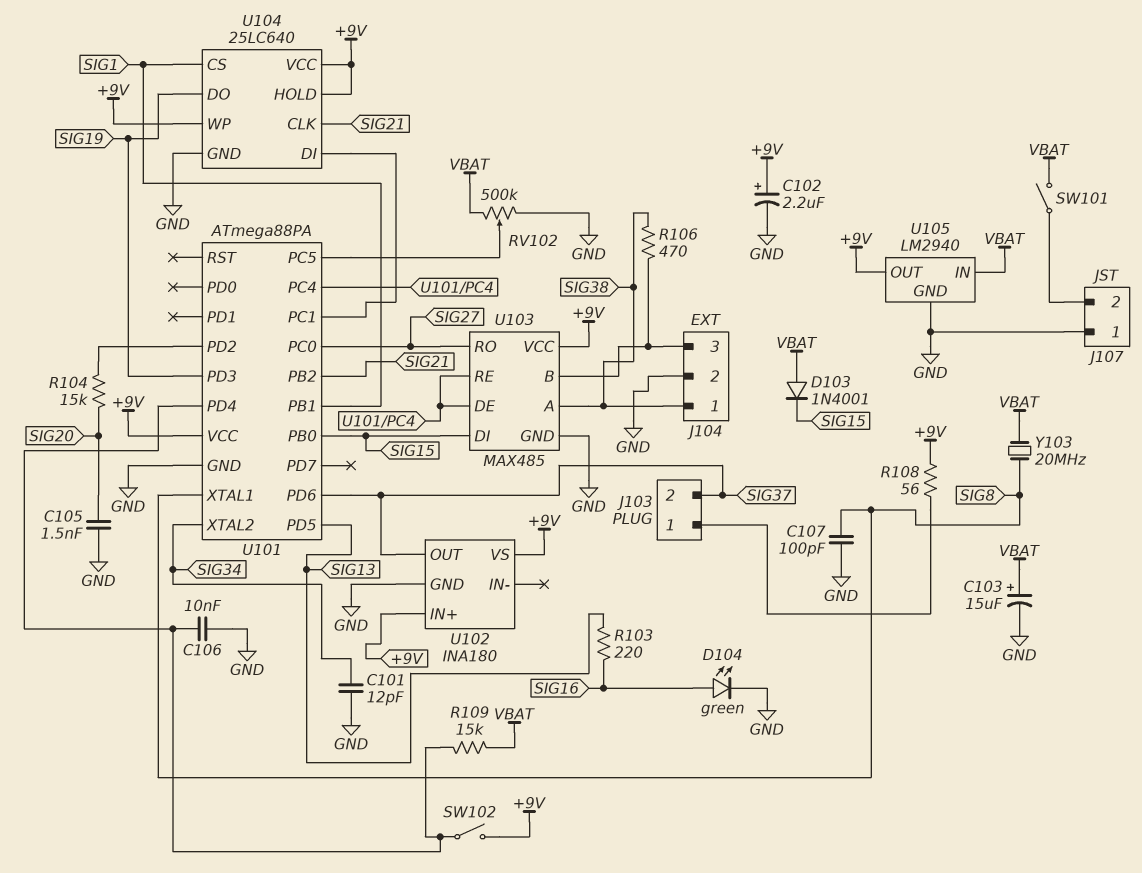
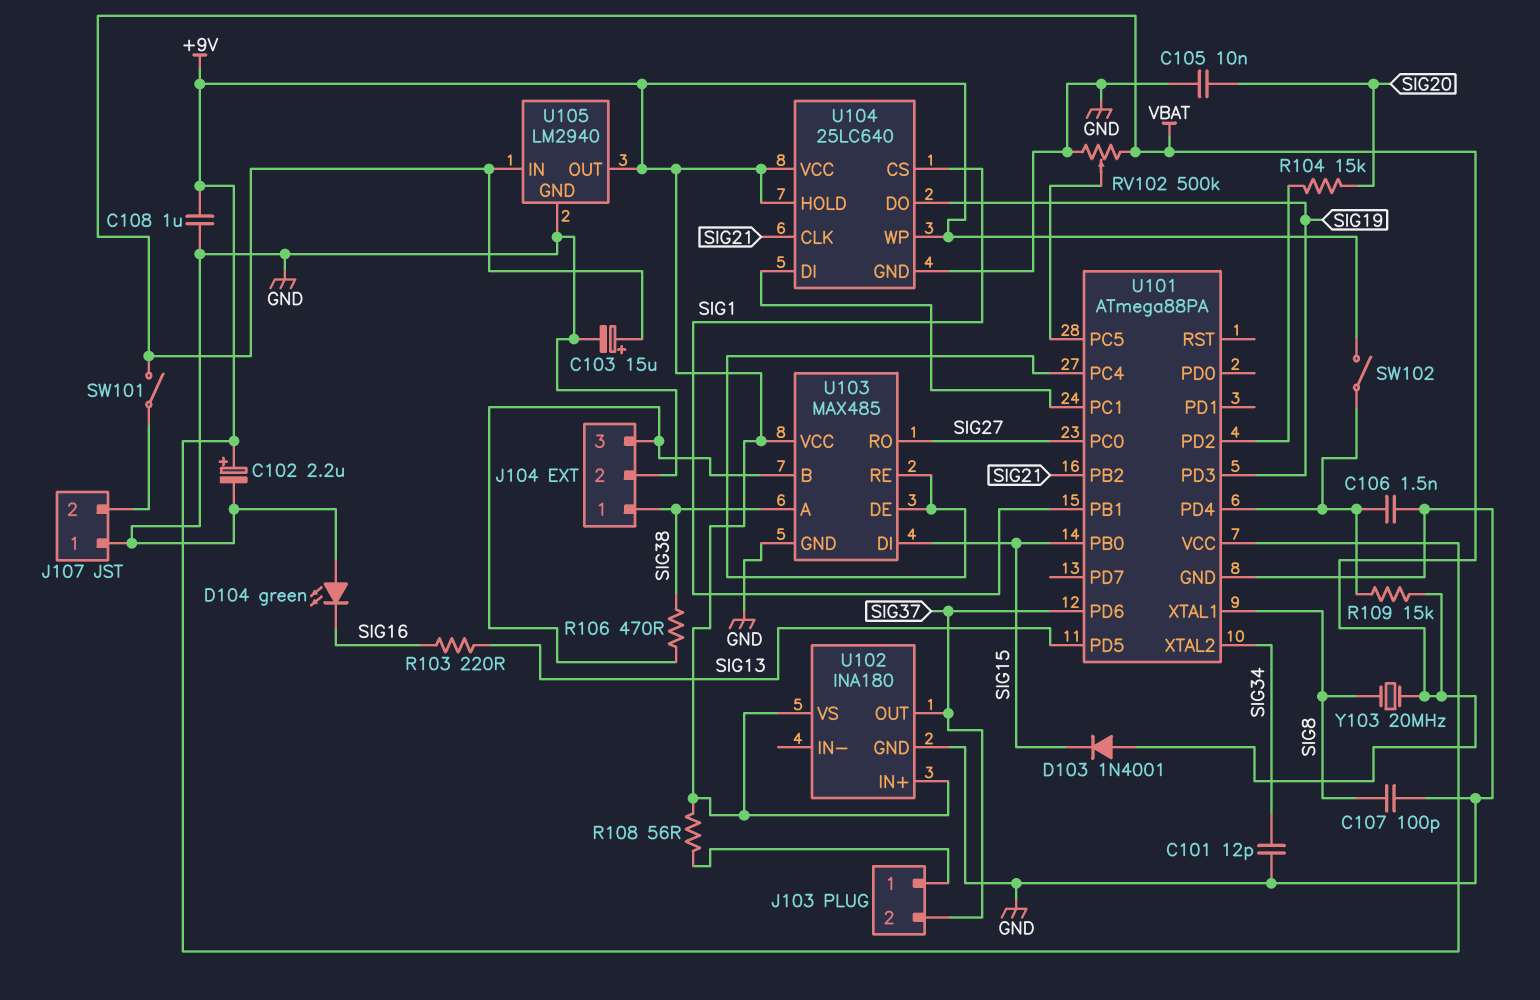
C105: 1.5nF (GND, SIG20) -> 10nF (GND, SIG20)
C106: 10nF (GND, U101/PD4) -> 1.5nF (GND, U101/PD4)
C108: none -> 1uF (+9V, GND)
D104: LED green (A SIG16, K GND) -> LED green (A GND, K SIG16)

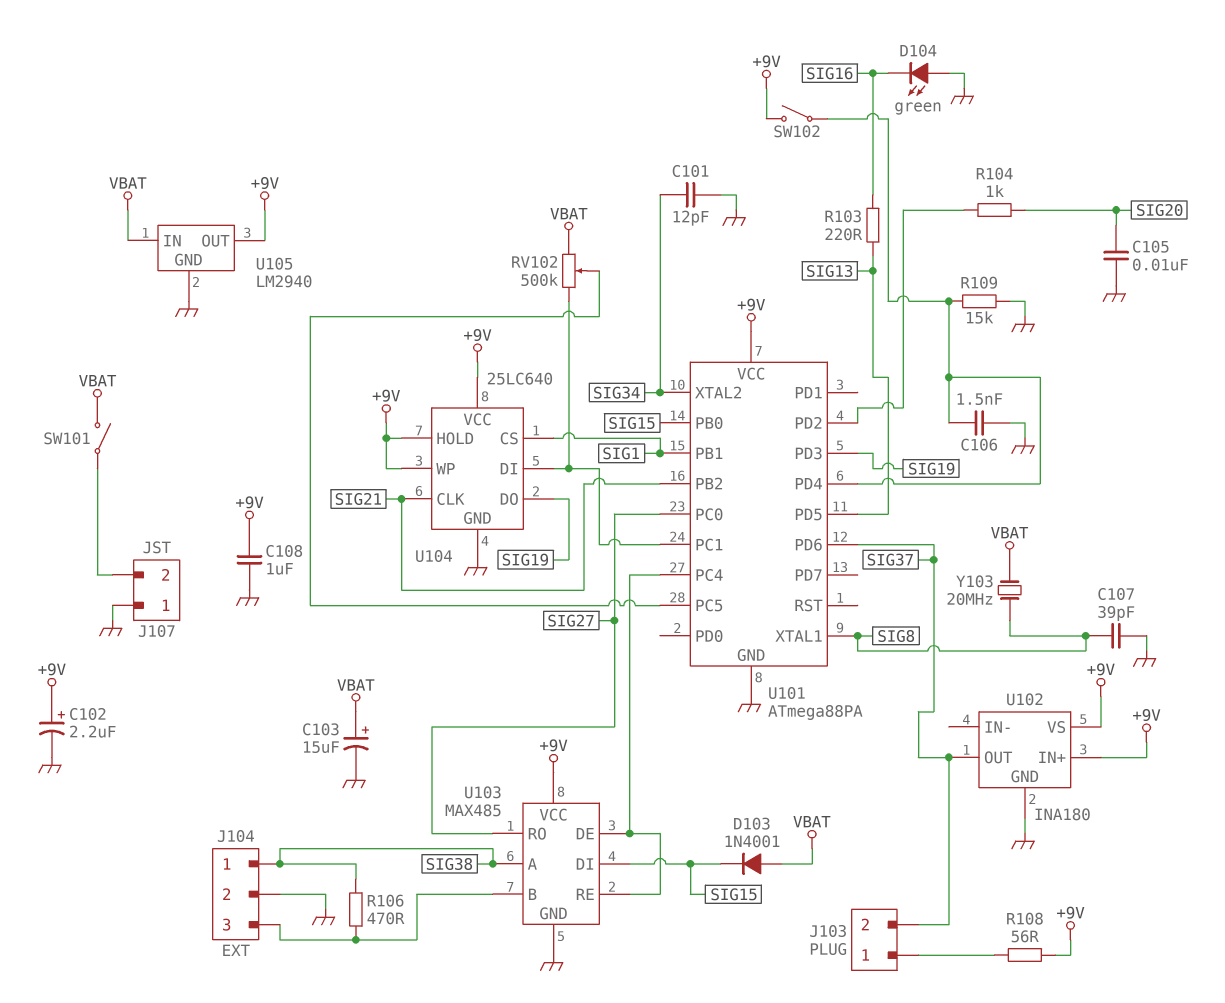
C107: 100pF (GND, SIG8) -> 39pF (GND, SIG8)
R104: 15k (SIG20, U101/PD2) -> 1k (SIG20, U101/PD2)
R109: 15k (U101/PD4, VBAT) -> 15k (GND, U101/PD4)
RV102: 500k (GND, VBAT, wiper U101/PC5) -> 500k (U101/PC1, VBAT, wiper U101/PC5)

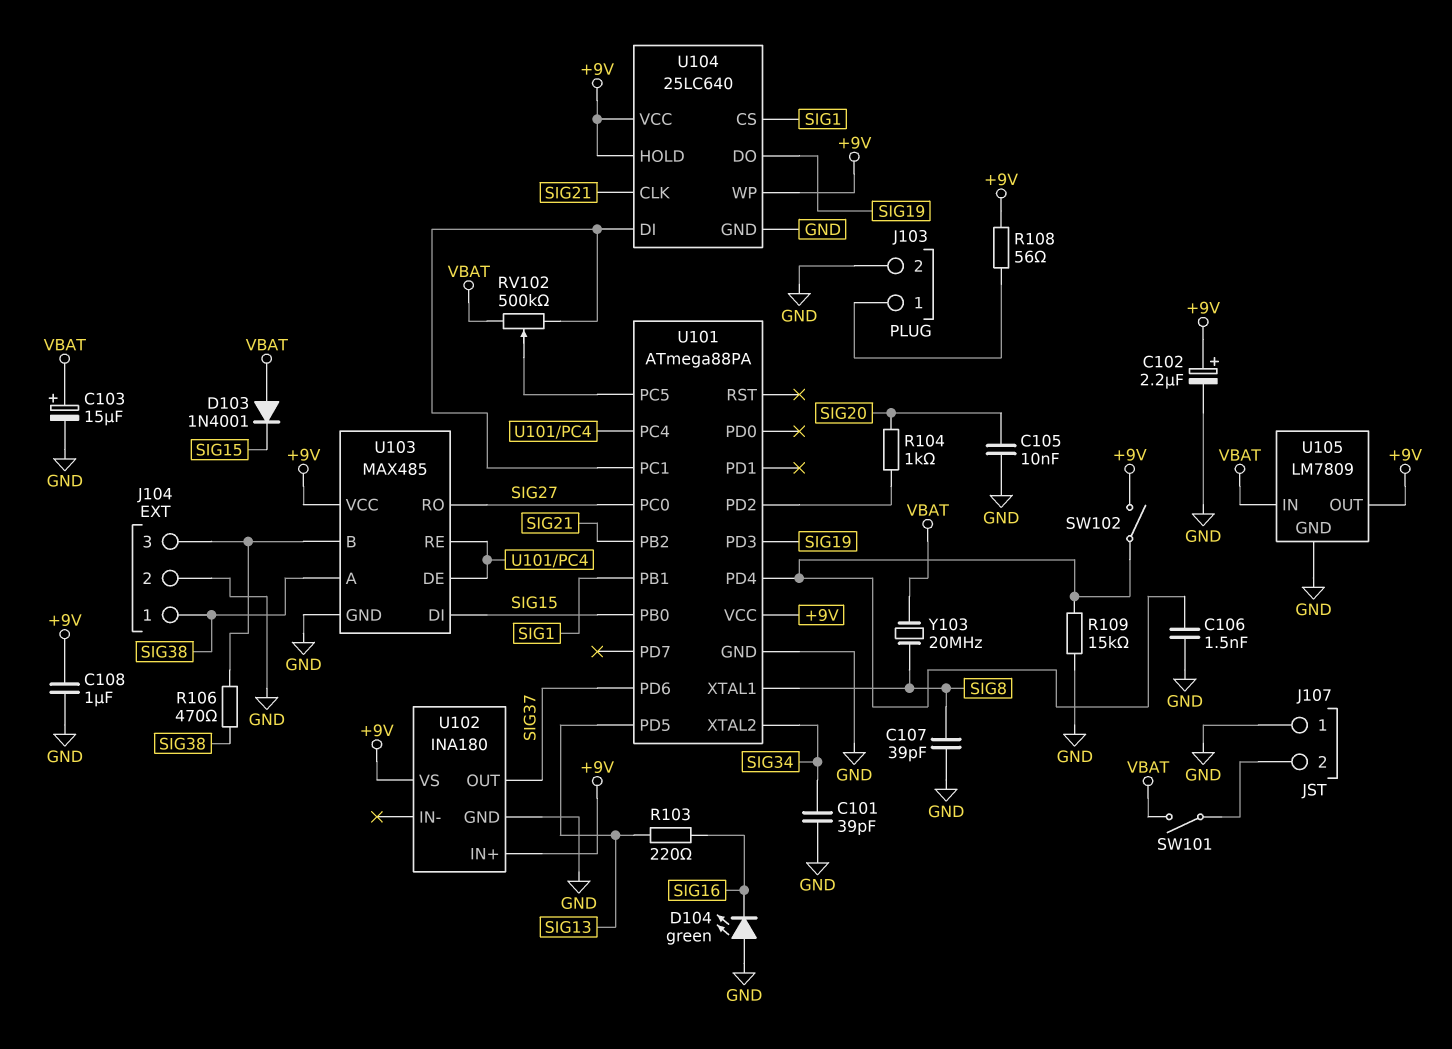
C101: 12pF (GND, SIG34) -> 39pF (GND, SIG34)
J103 pin 2: SIG37 -> GND
U105: LM2940 -> LM7809

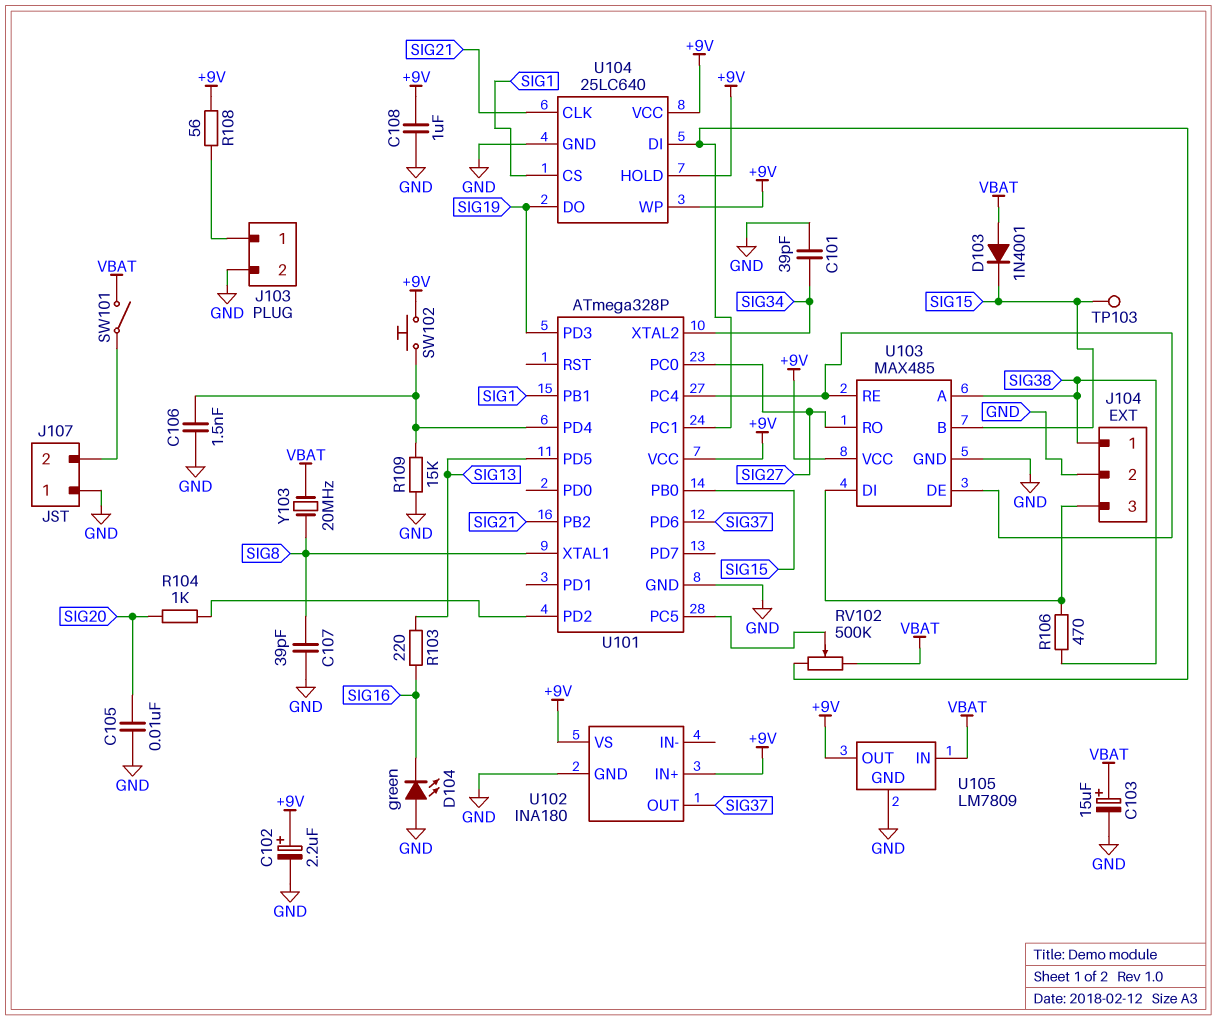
SW102: switch (+9V, U101/PD4) -> button (+9V, U101/PD4)
TP103: none -> test point (SIG15)
U101: ATmega88PA -> ATmega328P
U103 pin B: J104/3 -> SIG15
U103 pin DI: SIG15 -> J104/3

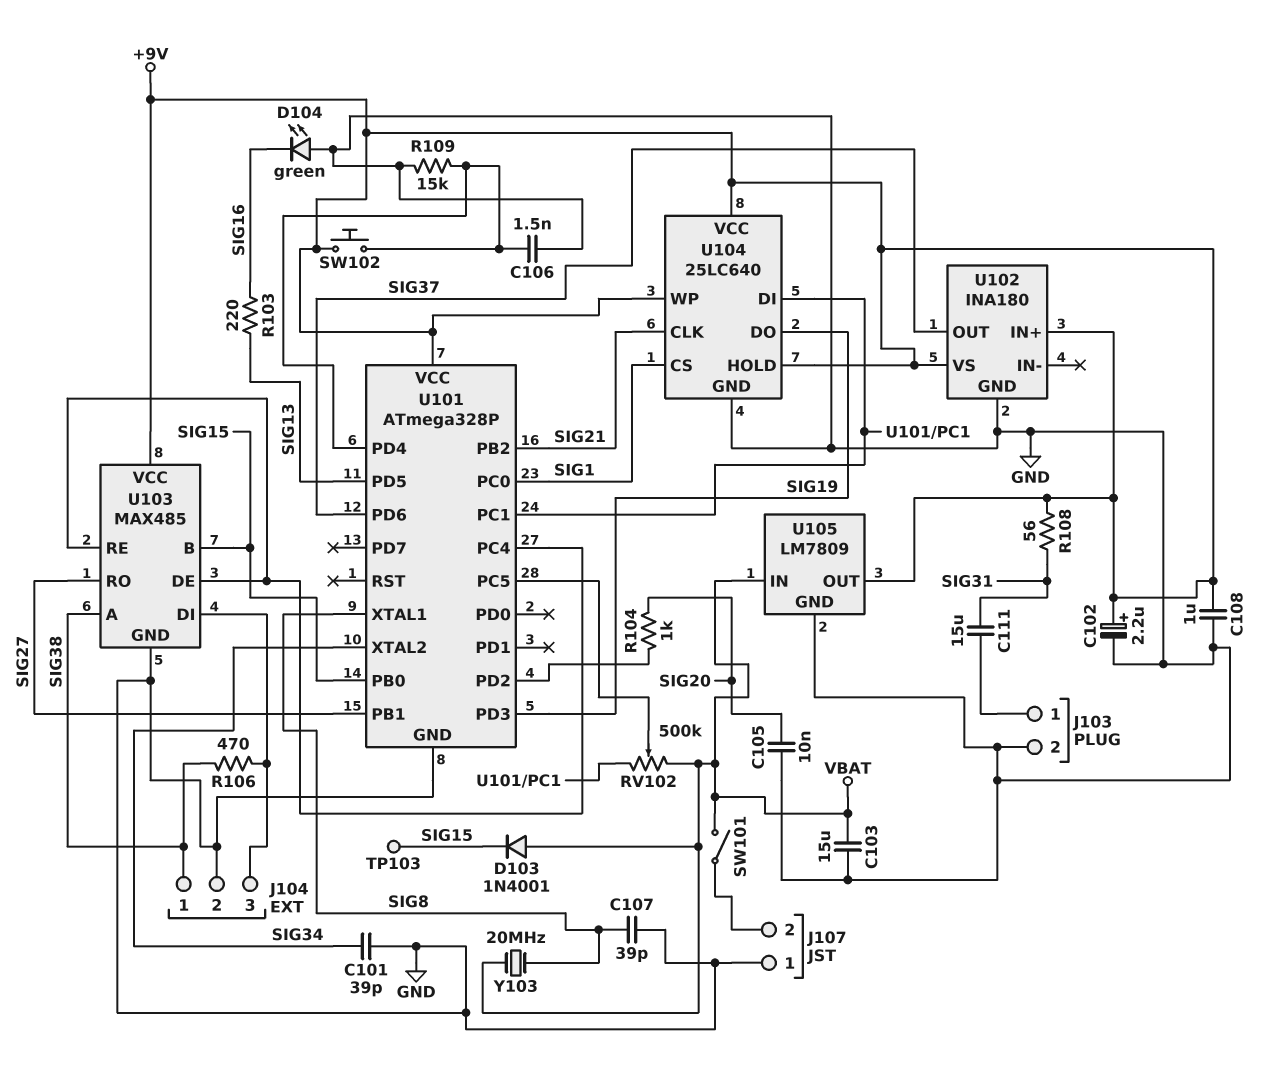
C103: 15uF (plus VBAT, minus GND) -> 15uF (GND, VBAT)
C111: none -> 15uF (J103/1, SIG31)
R108: 56 (+9V, J103/1) -> 56 (+9V, SIG31)
U101 pin PB1: SIG1 -> SIG27
U101 pin PC0: SIG27 -> SIG1

